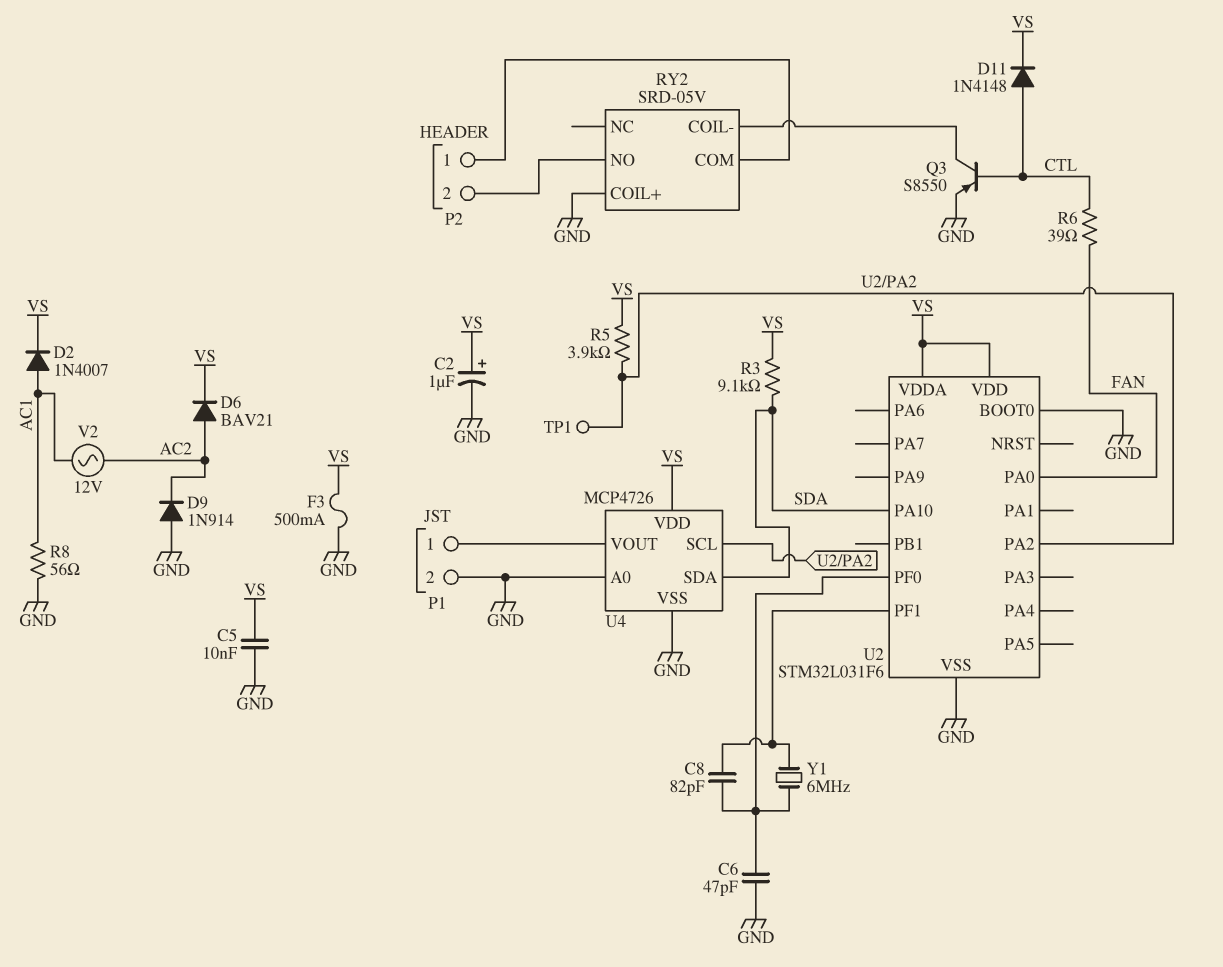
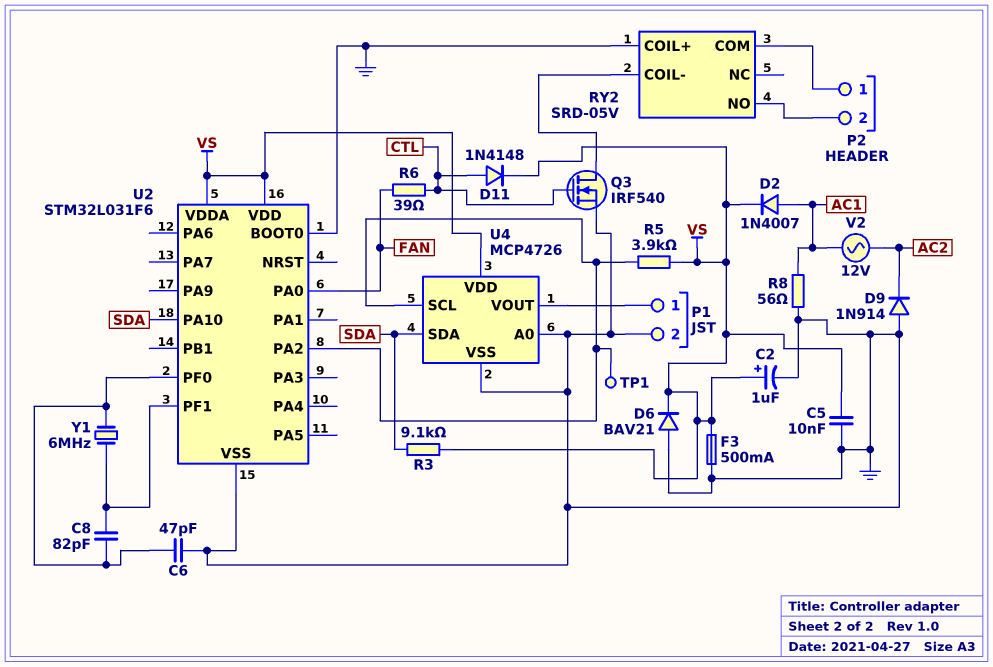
D6: diode BAV21 (A AC2, K VS) -> diode BAV21 (A GND, K VS)
Q3: PNP S8550 (B CTL, C RY2/COIL-, E GND) -> NMOS IRF540 (G CTL, D RY2/COIL-, S GND)

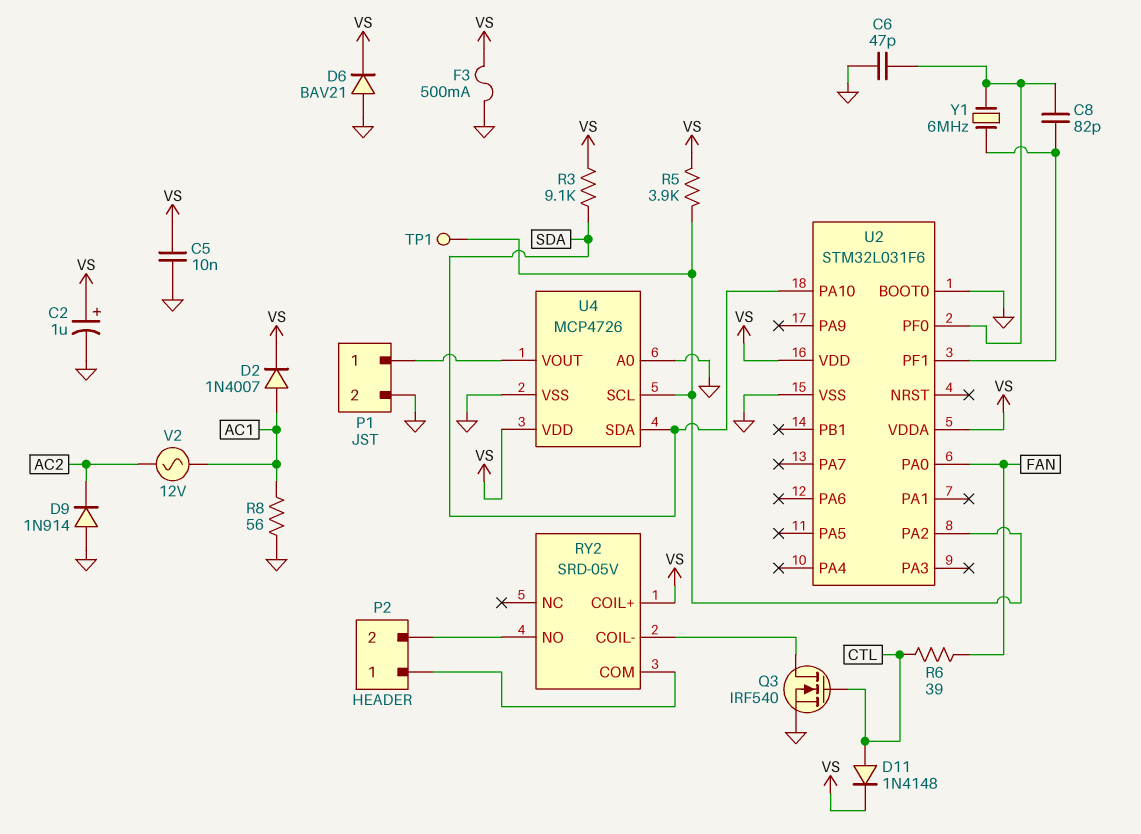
RY2 pin COIL+: GND -> VS

